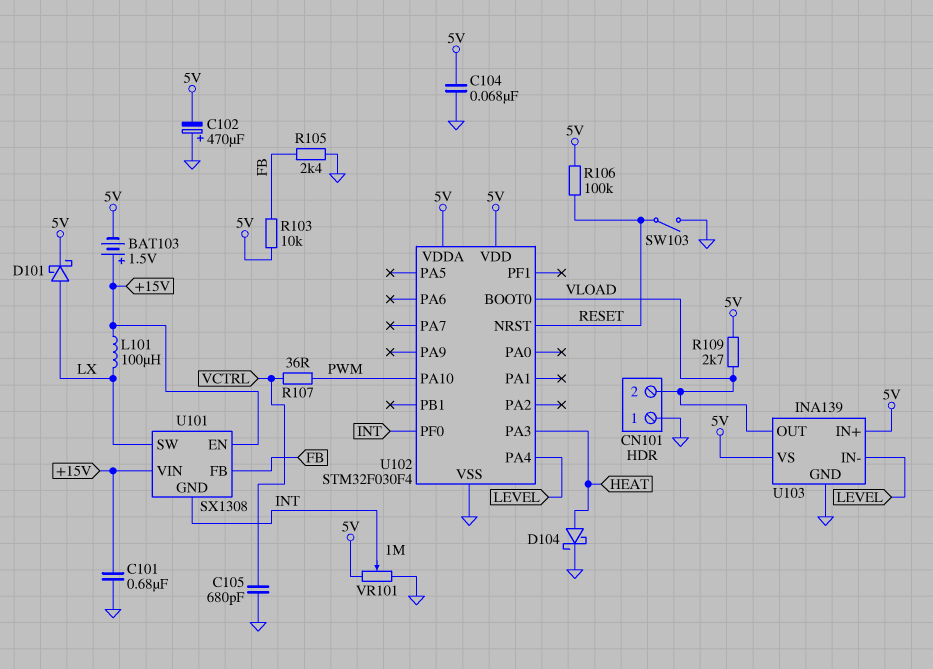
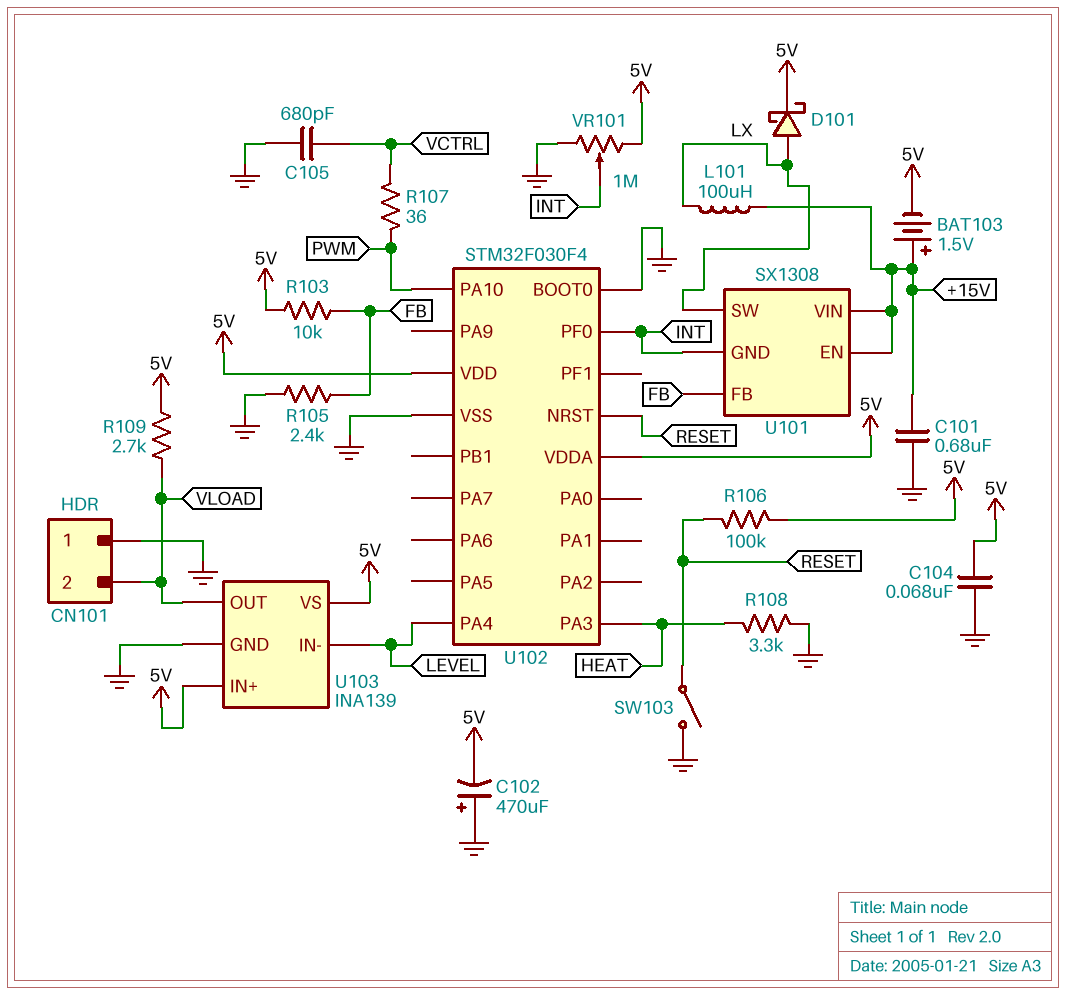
D104: schottky (A HEAT, K GND) -> none
R108: none -> 3.3k (GND, HEAT)
U102 pin BOOT0: VLOAD -> GND

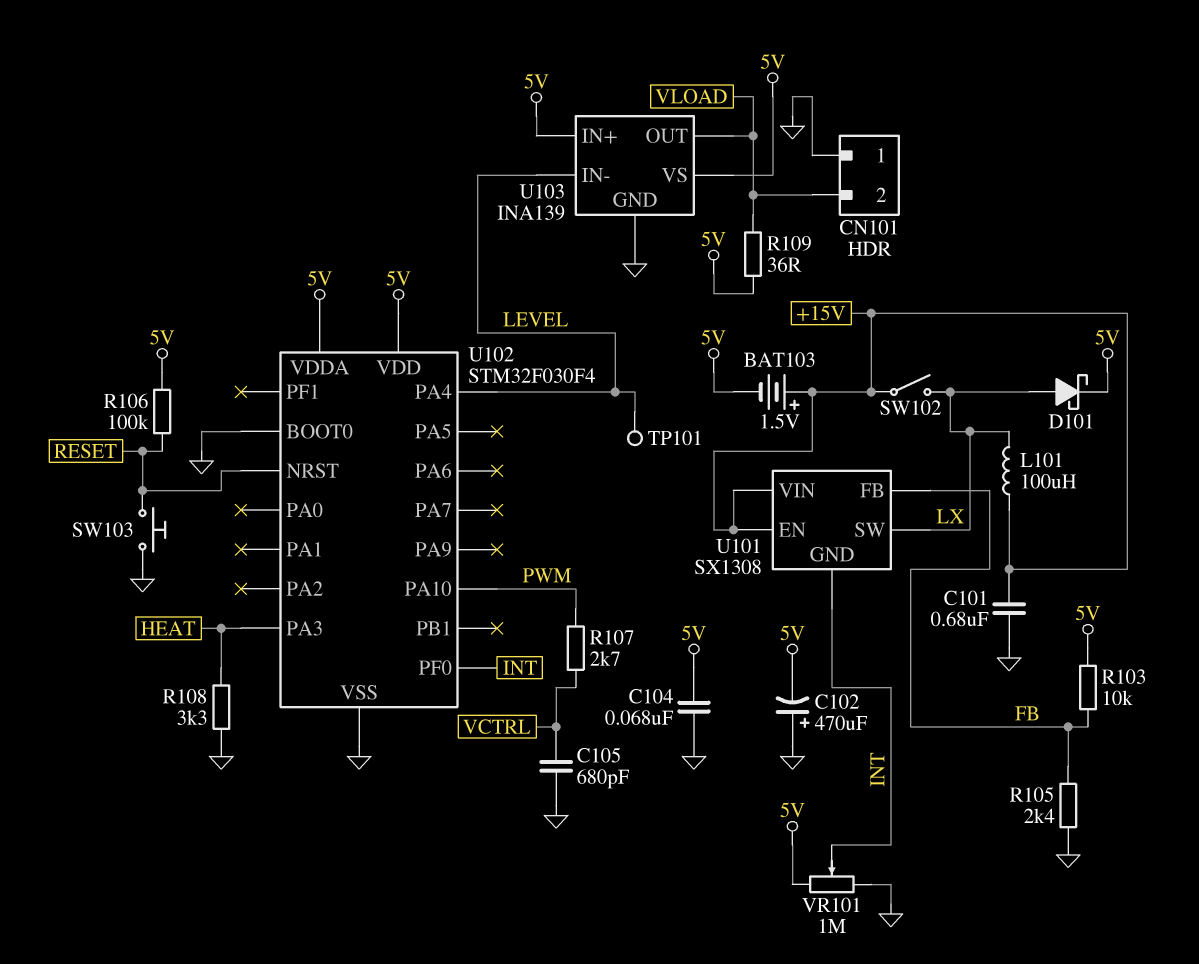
R107: 36 (PWM, VCTRL) -> 2.7k (PWM, VCTRL)
R109: 2.7k (5V, VLOAD) -> 36 (5V, VLOAD)
SW102: none -> switch (+15V, LX)
SW103: switch (GND, RESET) -> button (GND, RESET)
TP101: none -> test point (LEVEL)

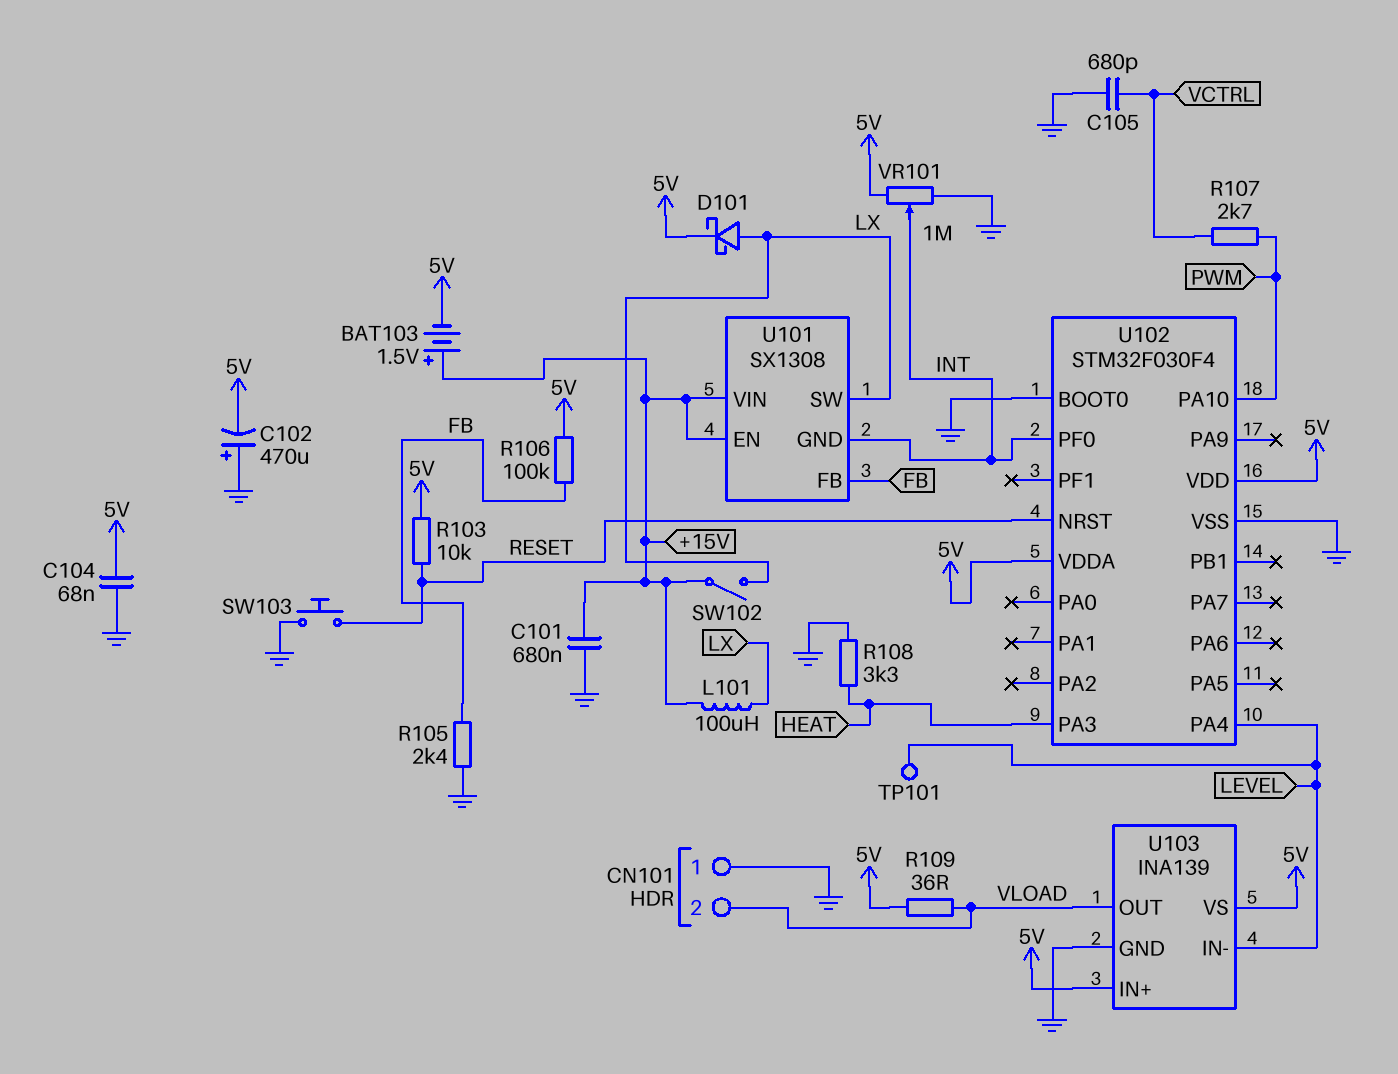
R103: 10k (5V, FB) -> 10k (5V, RESET)
R106: 100k (5V, RESET) -> 100k (5V, FB)

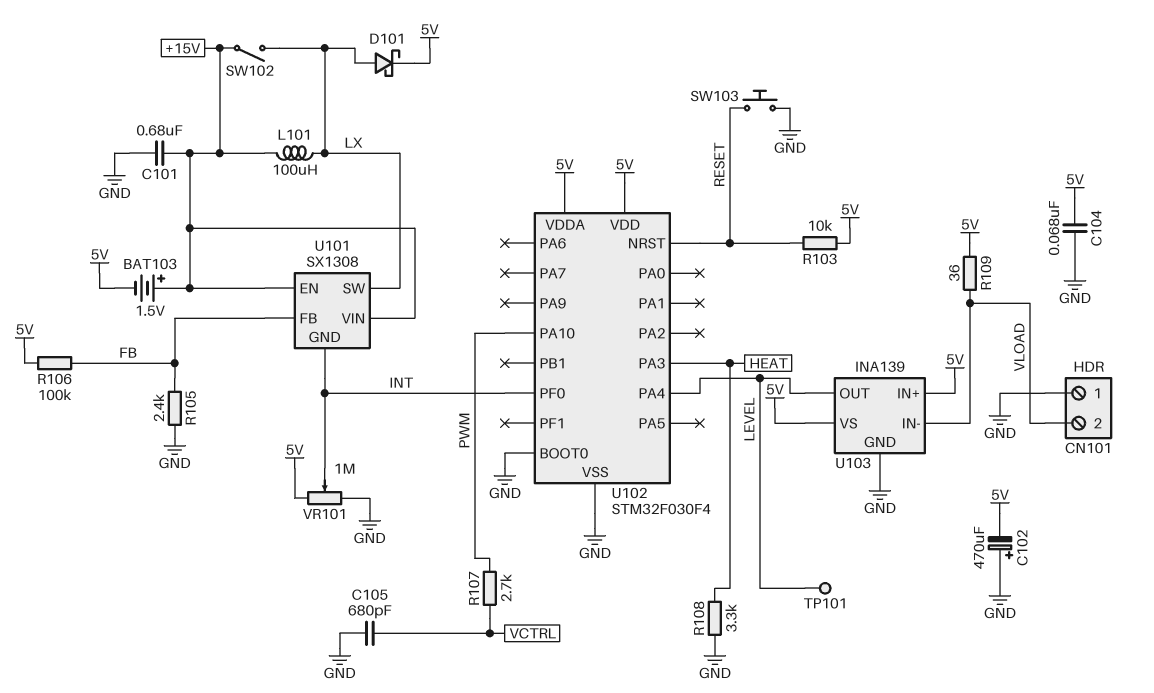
U103 pin IN-: LEVEL -> VLOAD
U103 pin OUT: VLOAD -> LEVEL

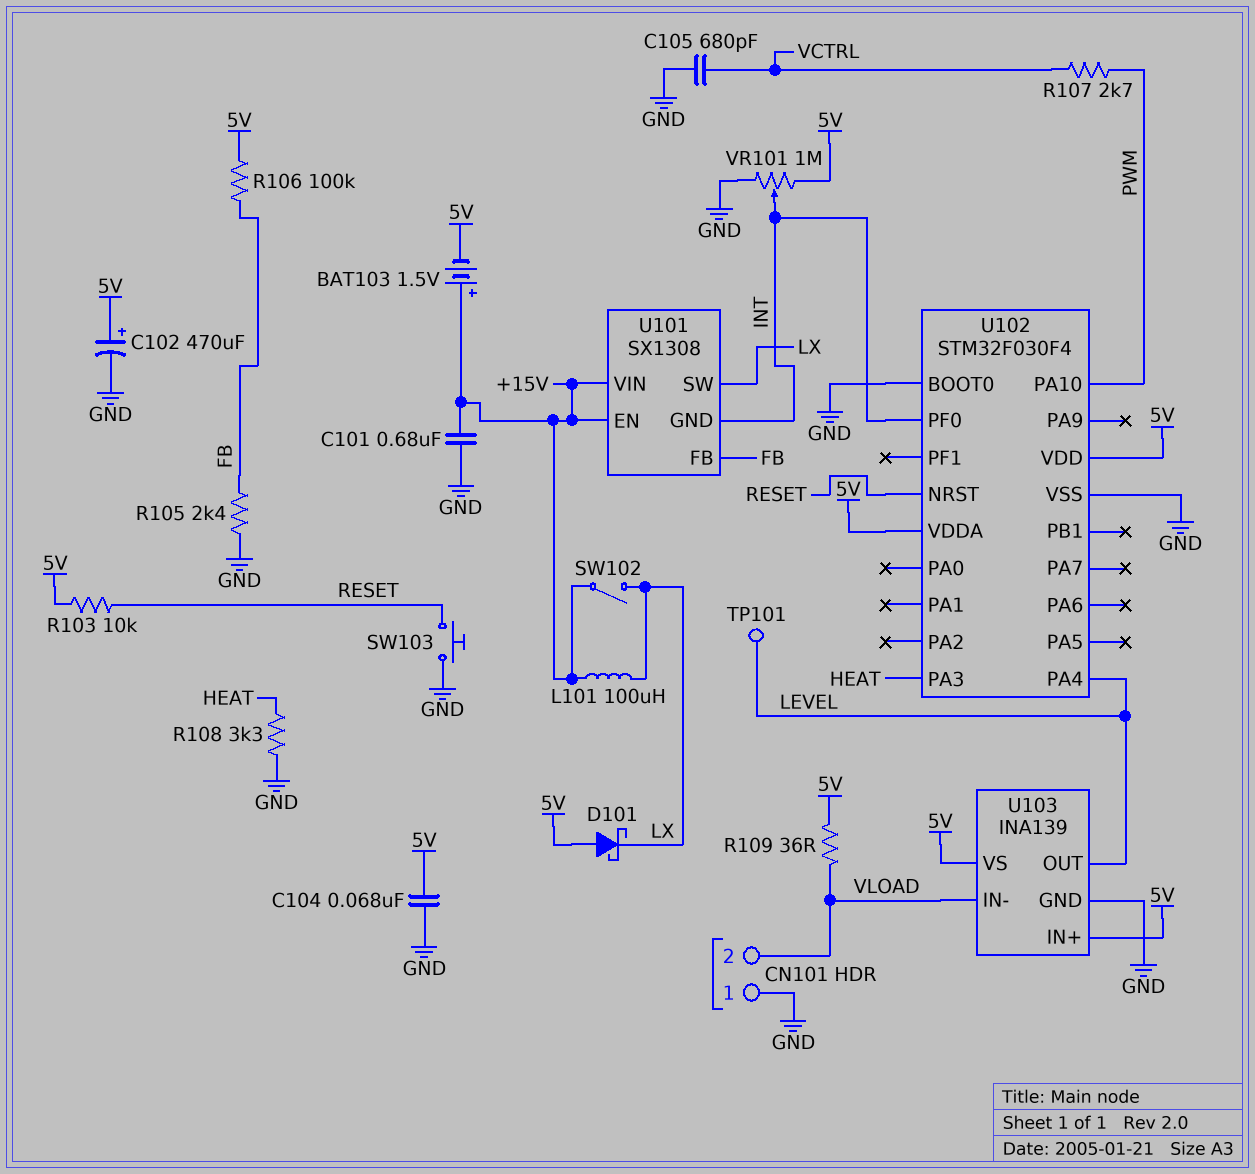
C102: 470uF (plus GND, minus 5V) -> 470uF (plus 5V, minus GND)
D101: schottky (A LX, K 5V) -> schottky (A 5V, K LX)

